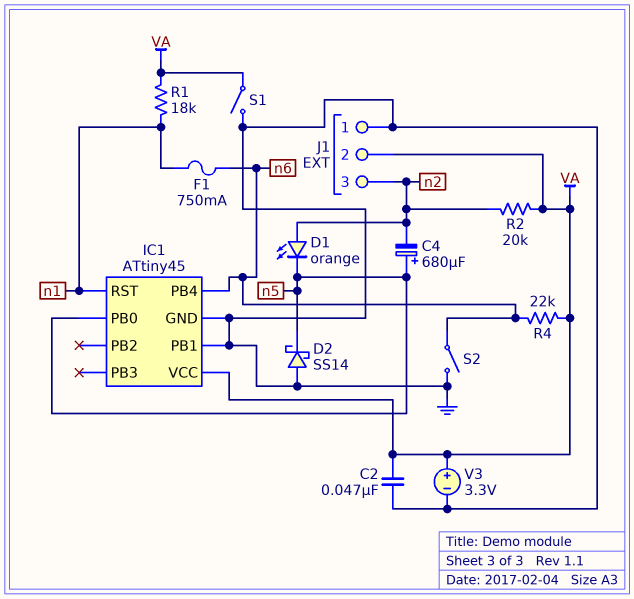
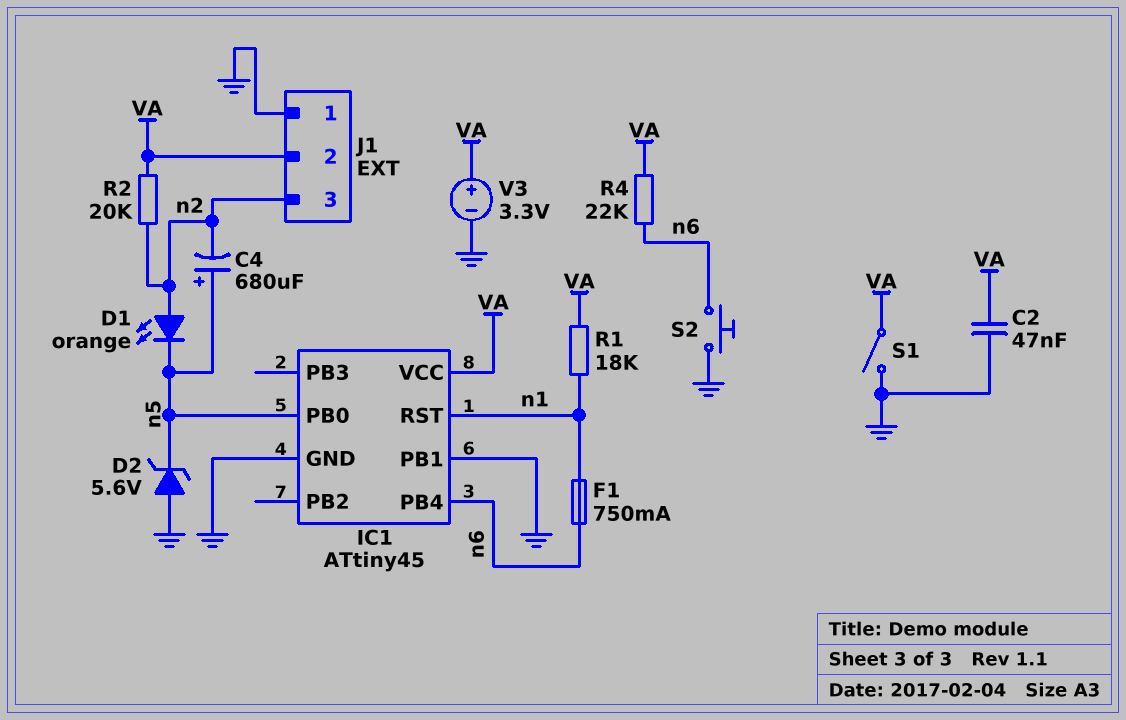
D2: schottky SS14 (A GND, K n5) -> zener 5.6V (A GND, K n5)
S2: switch (GND, n6) -> button (GND, n6)

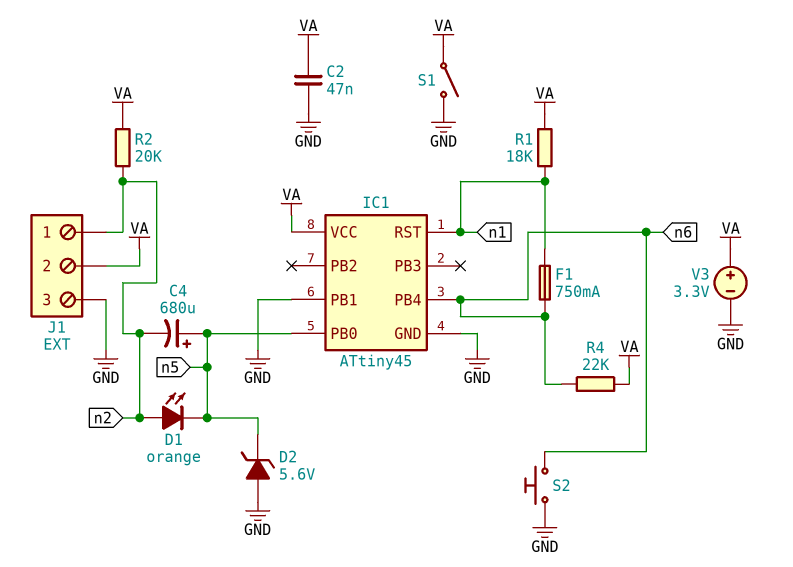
J1 pin 1: GND -> n2
J1 pin 3: n2 -> GND

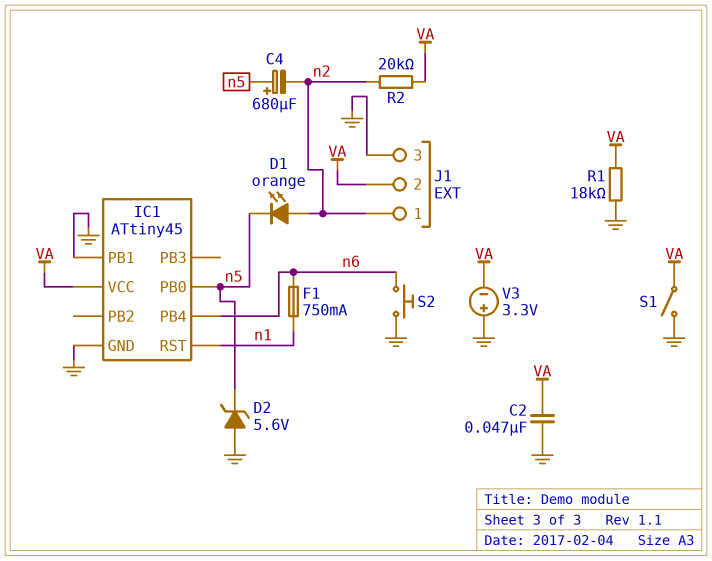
R1: 18k (VA, n1) -> 18k (GND, VA)
R4: 22k (VA, n6) -> none
V3: 3.3V (plus VA, minus GND) -> 3.3V (plus GND, minus VA)

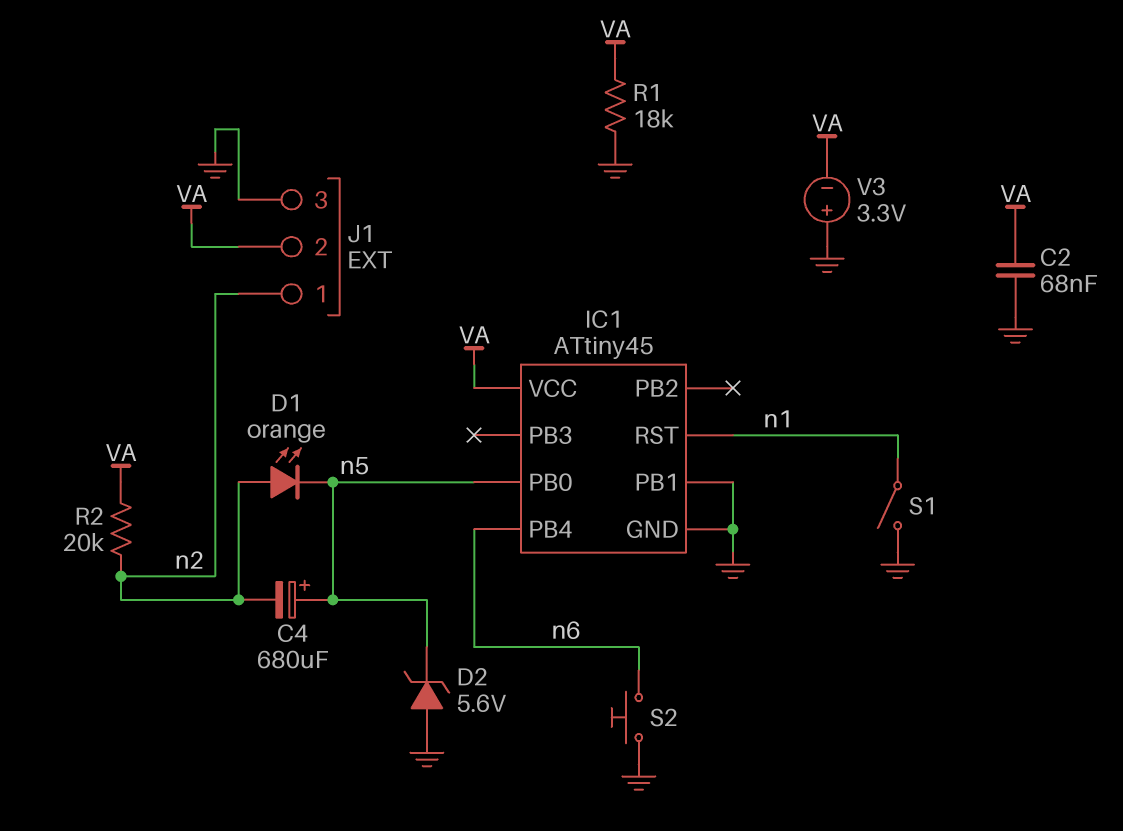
C2: 47nF (GND, VA) -> 68nF (GND, VA)
F1: 750mA (n1, n6) -> none
S1: switch (GND, VA) -> switch (GND, n1)

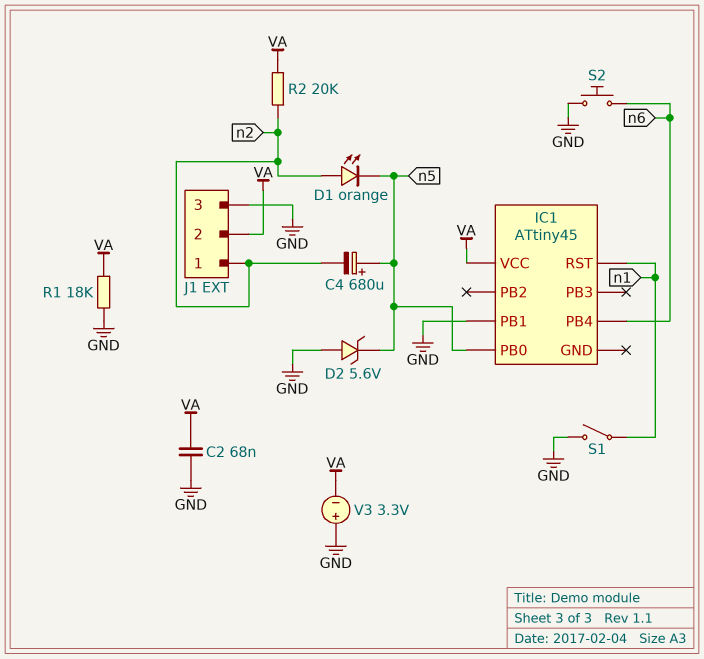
IC1 pin GND: GND -> none

